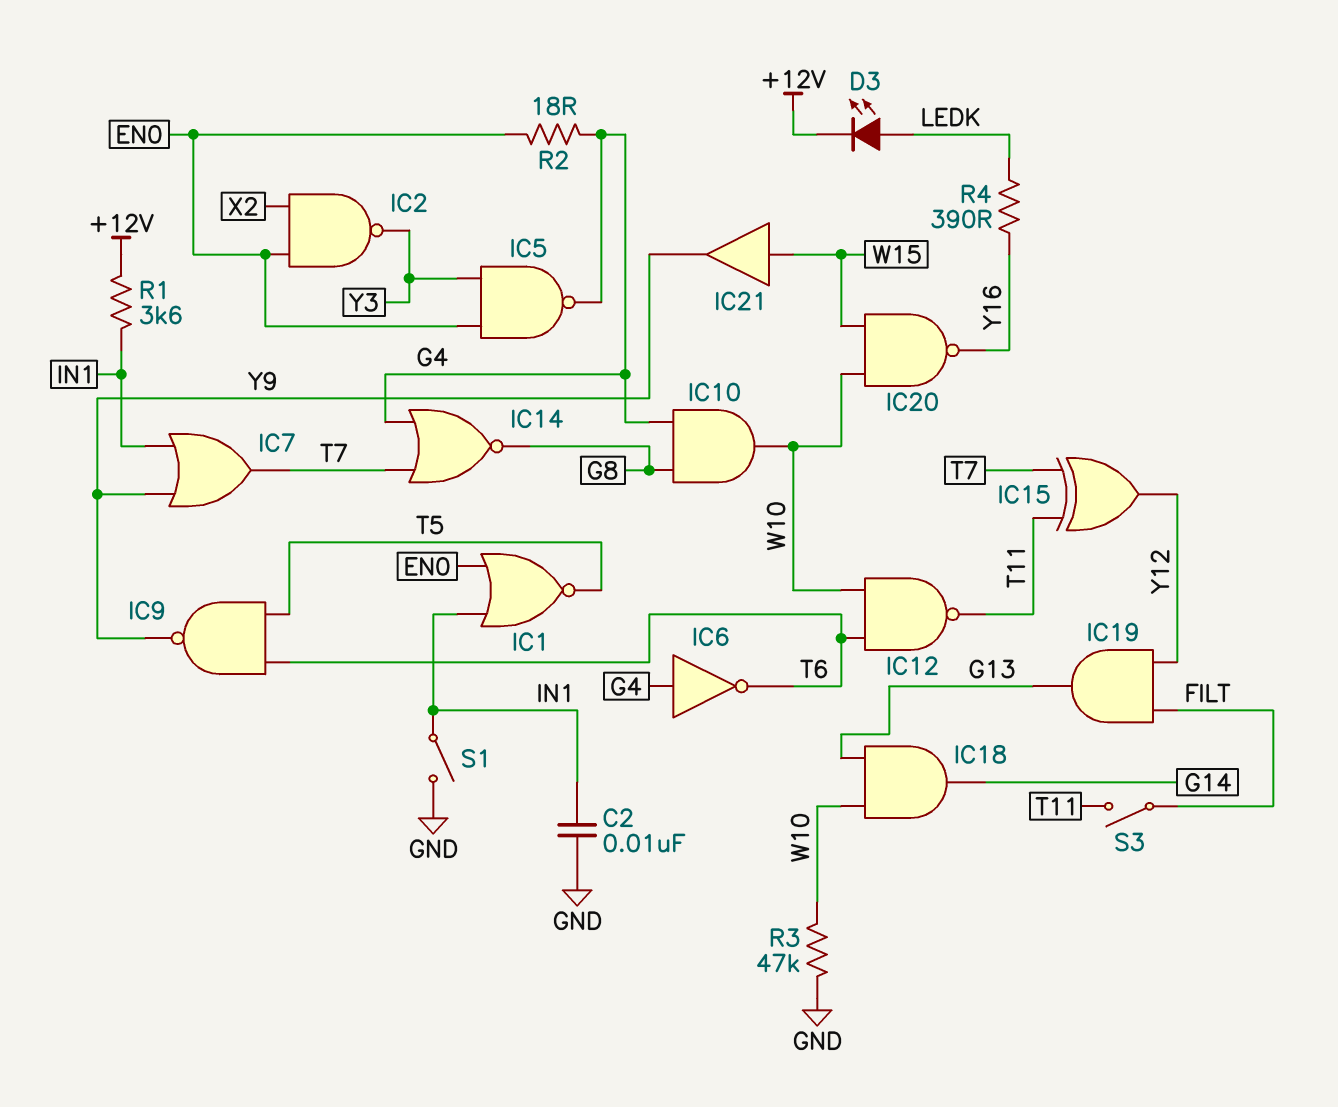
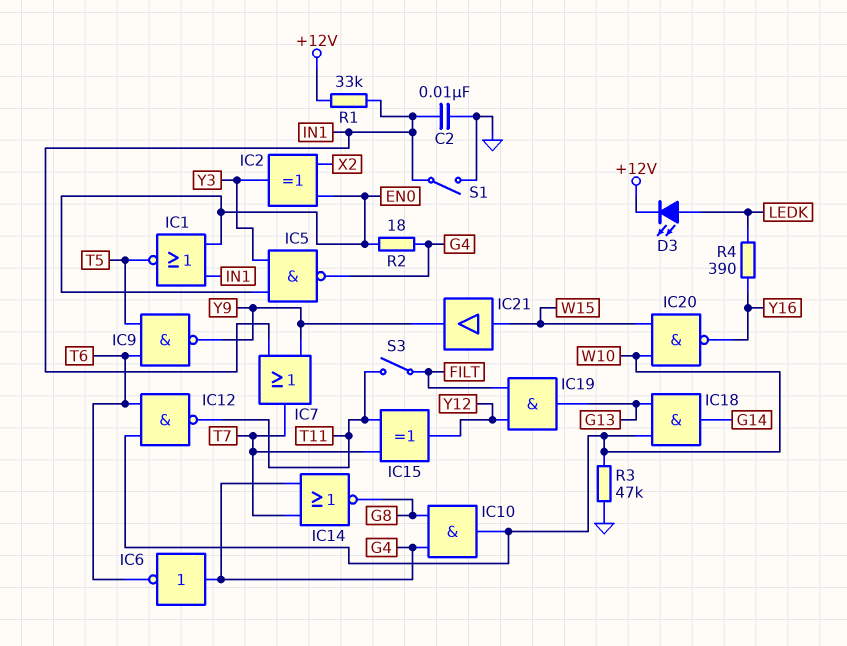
IC2: NAND (in EN0, in X2, out Y3) -> XOR (in EN0, in X2, out Y3)
R1: 3.6k (+12V, IN1) -> 33k (+12V, IN1)

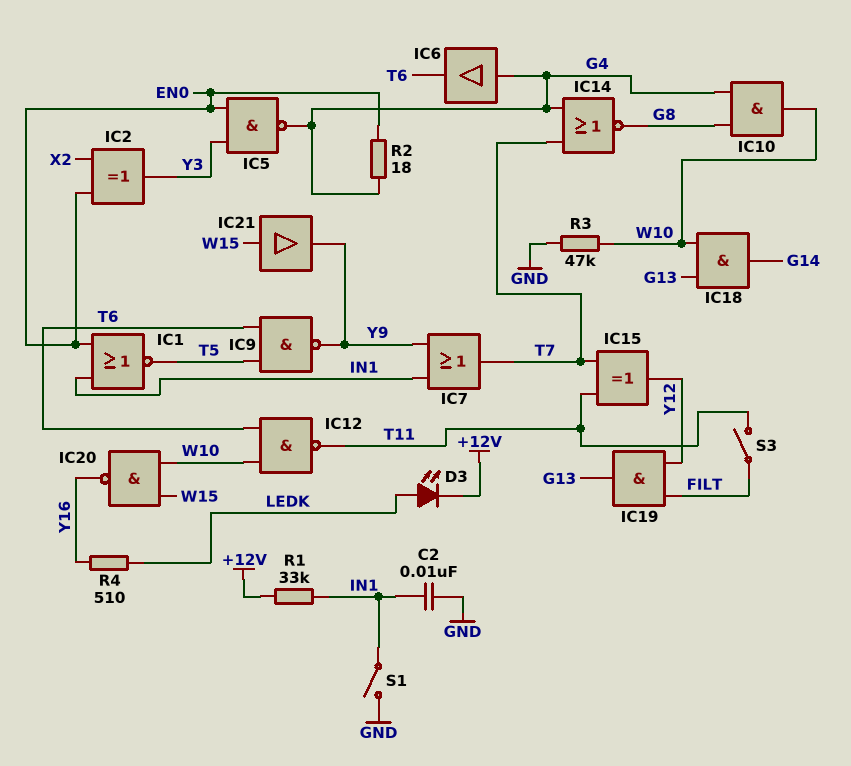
IC6: NOT (in G4, out T6) -> buffer (in G4, out T6)
R4: 390 (LEDK, Y16) -> 510 (LEDK, Y16)

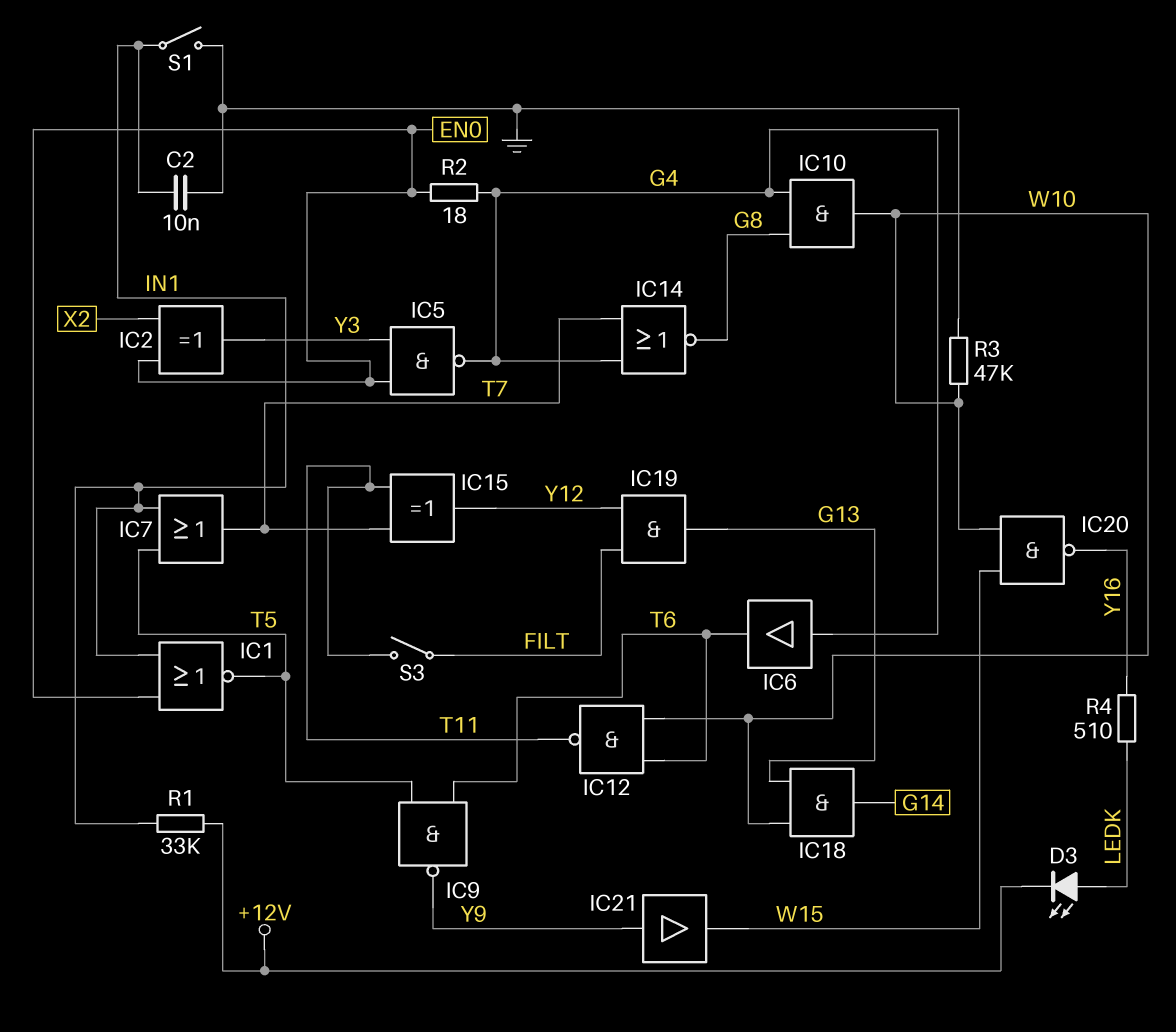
IC7: OR (in IN1, in Y9, out T7) -> OR (in IN1, in T5, out T7)
IC21: buffer (in W15, out Y9) -> buffer (in Y9, out W15)

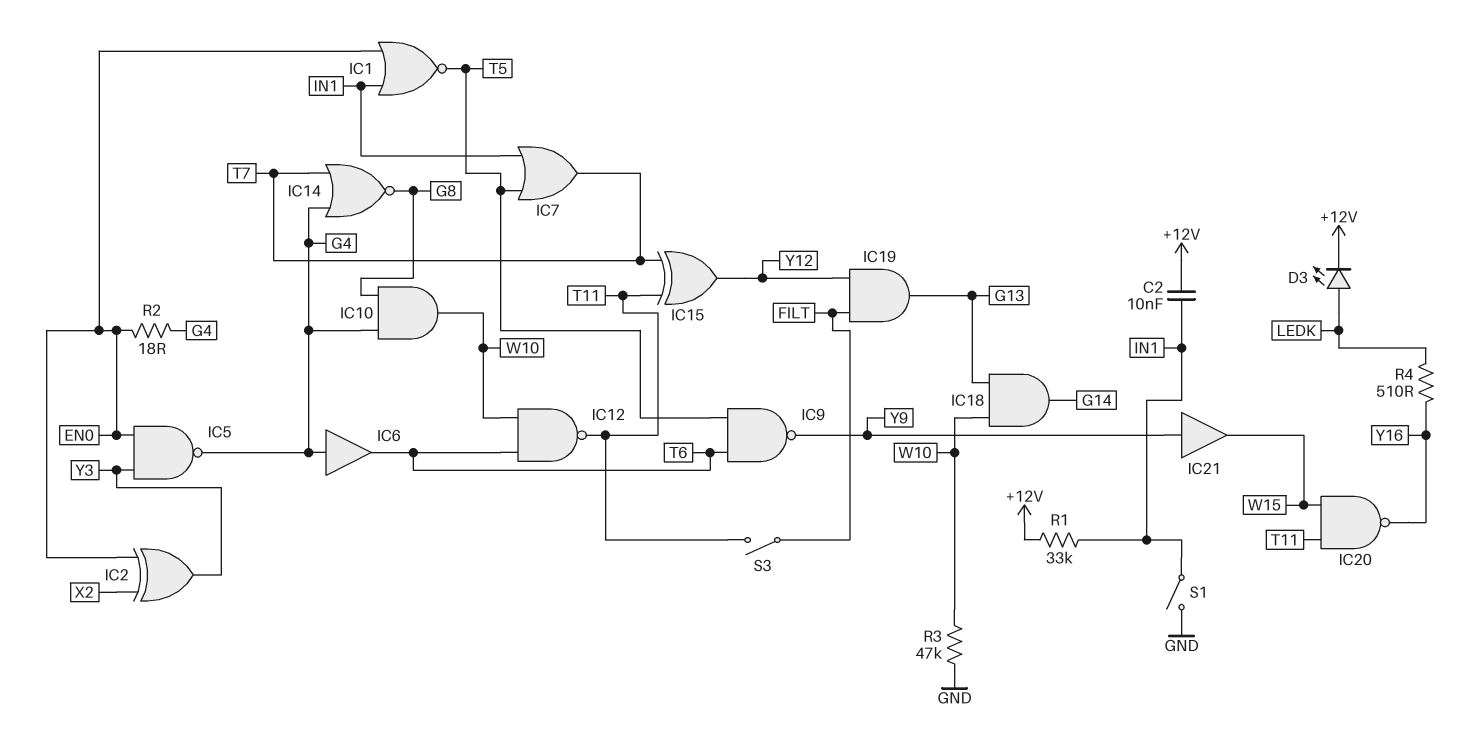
C2: 10nF (GND, IN1) -> 10nF (+12V, IN1)
IC20: NAND (in W10, in W15, out Y16) -> NAND (in T11, in W15, out Y16)

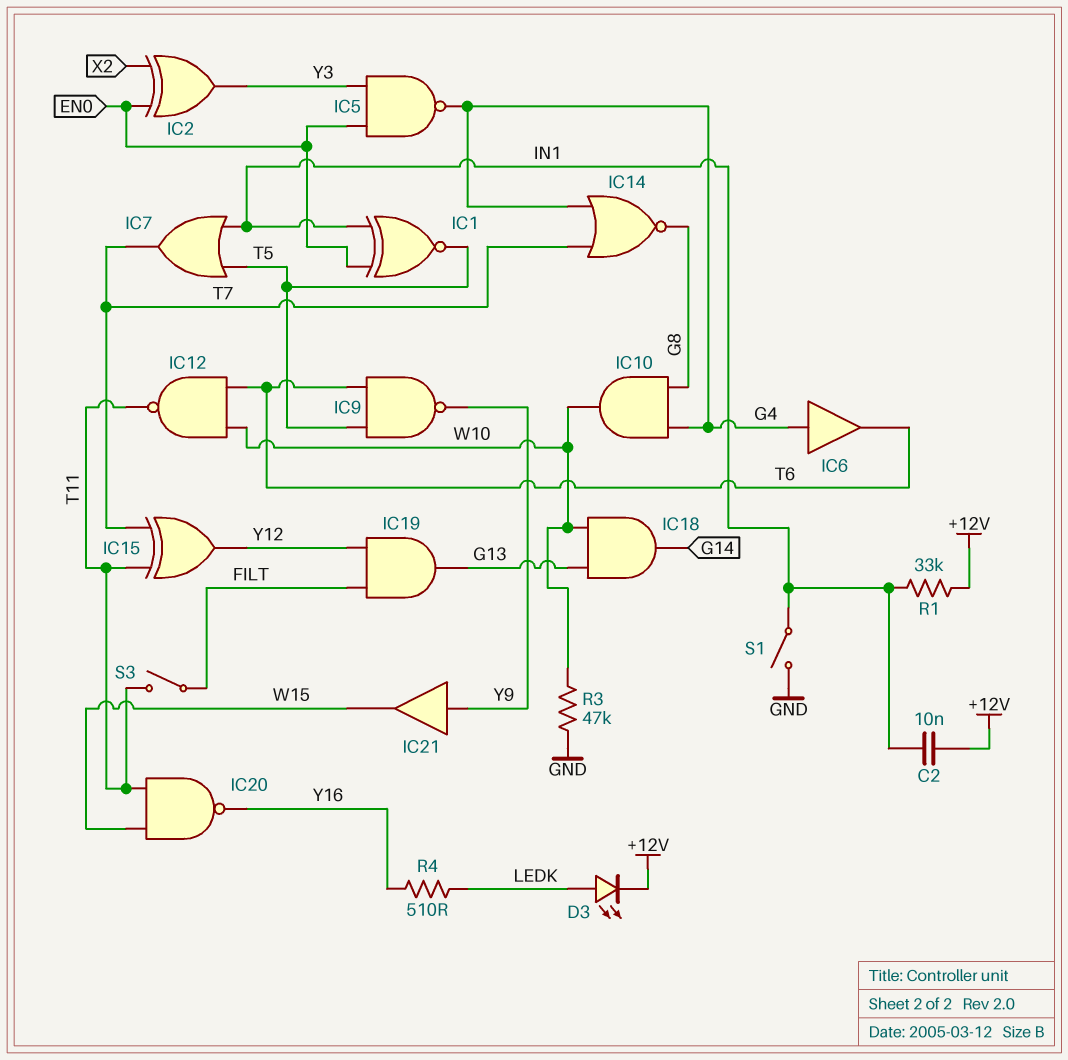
IC1: NOR (in EN0, in IN1, out T5) -> XNOR (in EN0, in IN1, out T5)
R2: 18 (EN0, G4) -> none

